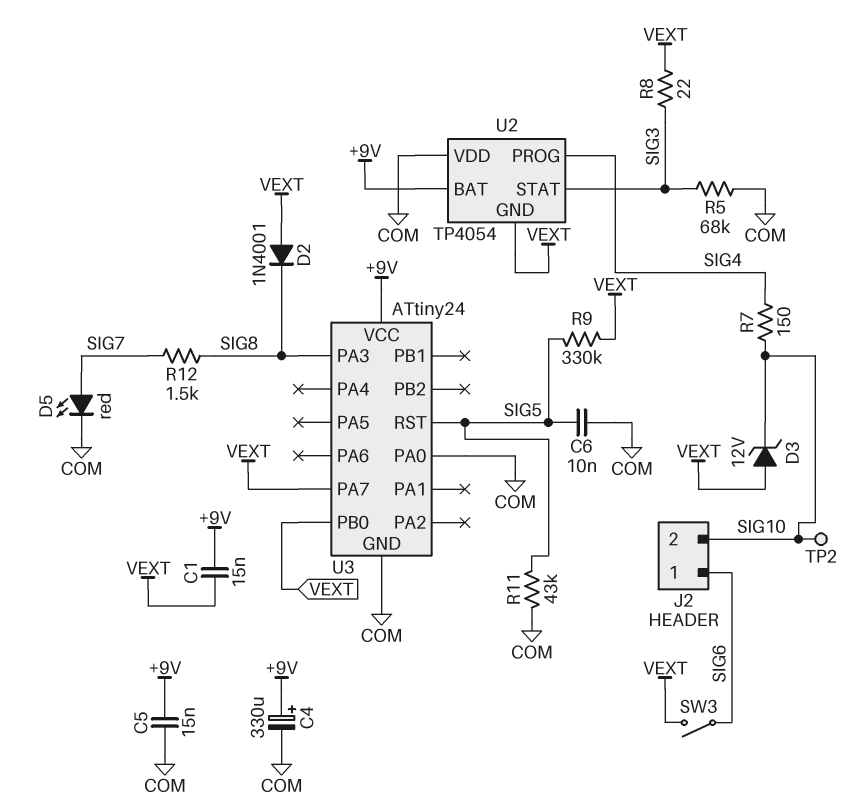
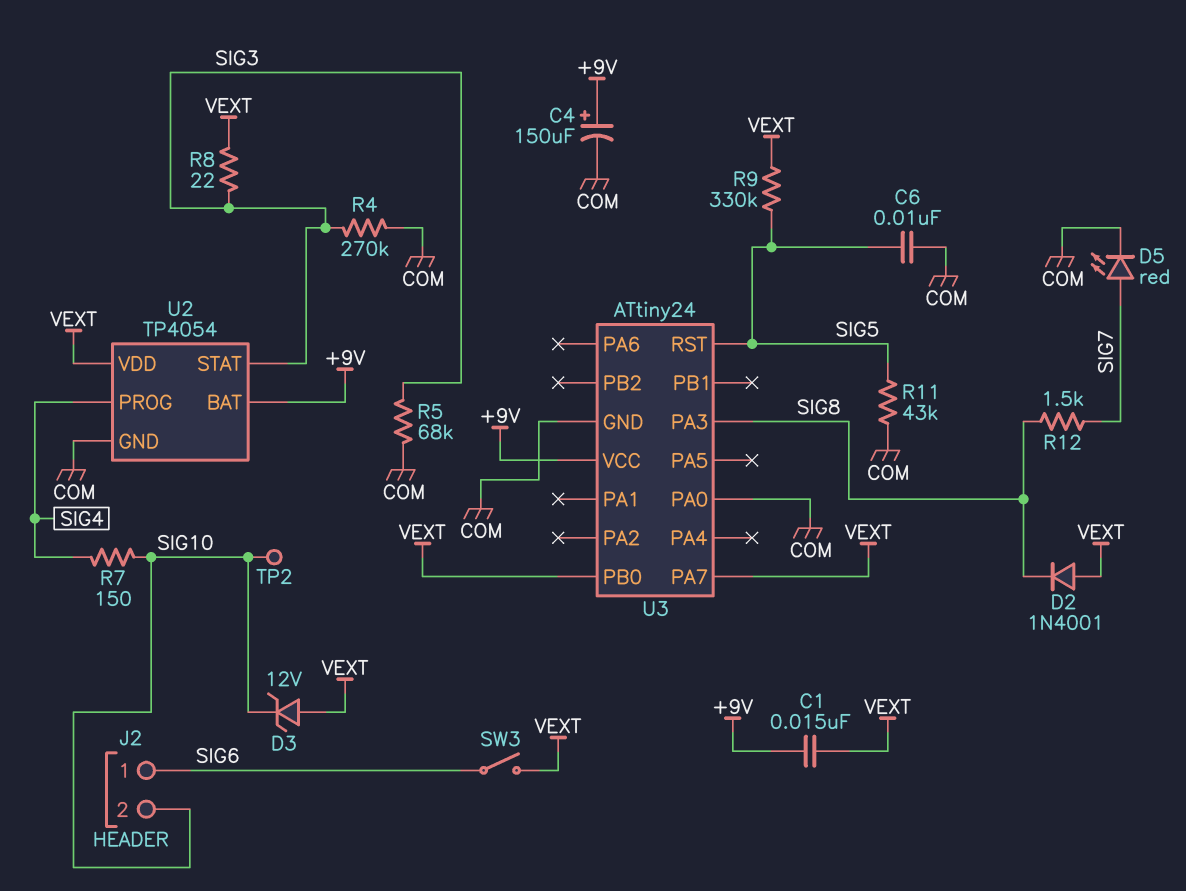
C4: 330uF (plus +9V, minus COM) -> 150uF (plus +9V, minus COM)
C5: 15nF (+9V, COM) -> none
R4: none -> 270k (COM, SIG3)
U2 pin GND: VEXT -> COM
U2 pin VDD: COM -> VEXT

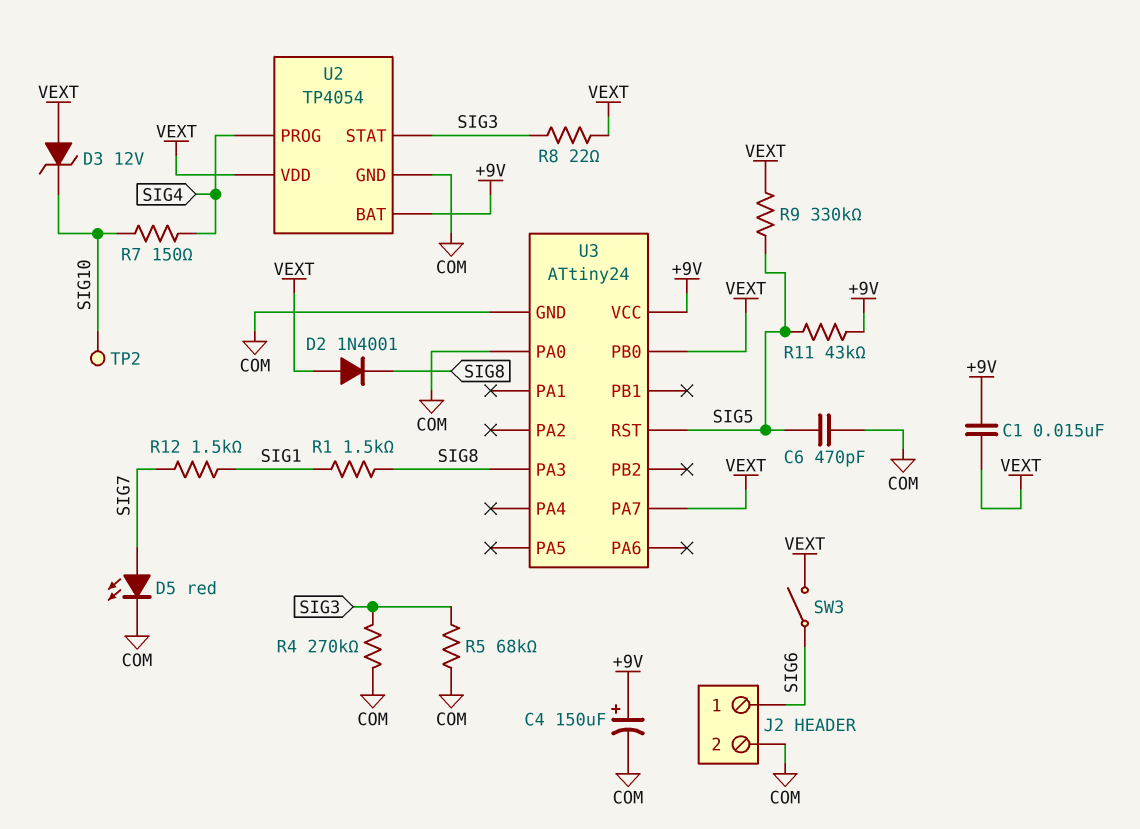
C6: 10nF (COM, SIG5) -> 470pF (COM, SIG5)
J2 pin 2: SIG10 -> COM
R1: none -> 1.5k (SIG1, SIG8)
R11: 43k (COM, SIG5) -> 43k (+9V, SIG5)
R12: 1.5k (SIG7, SIG8) -> 1.5k (SIG1, SIG7)

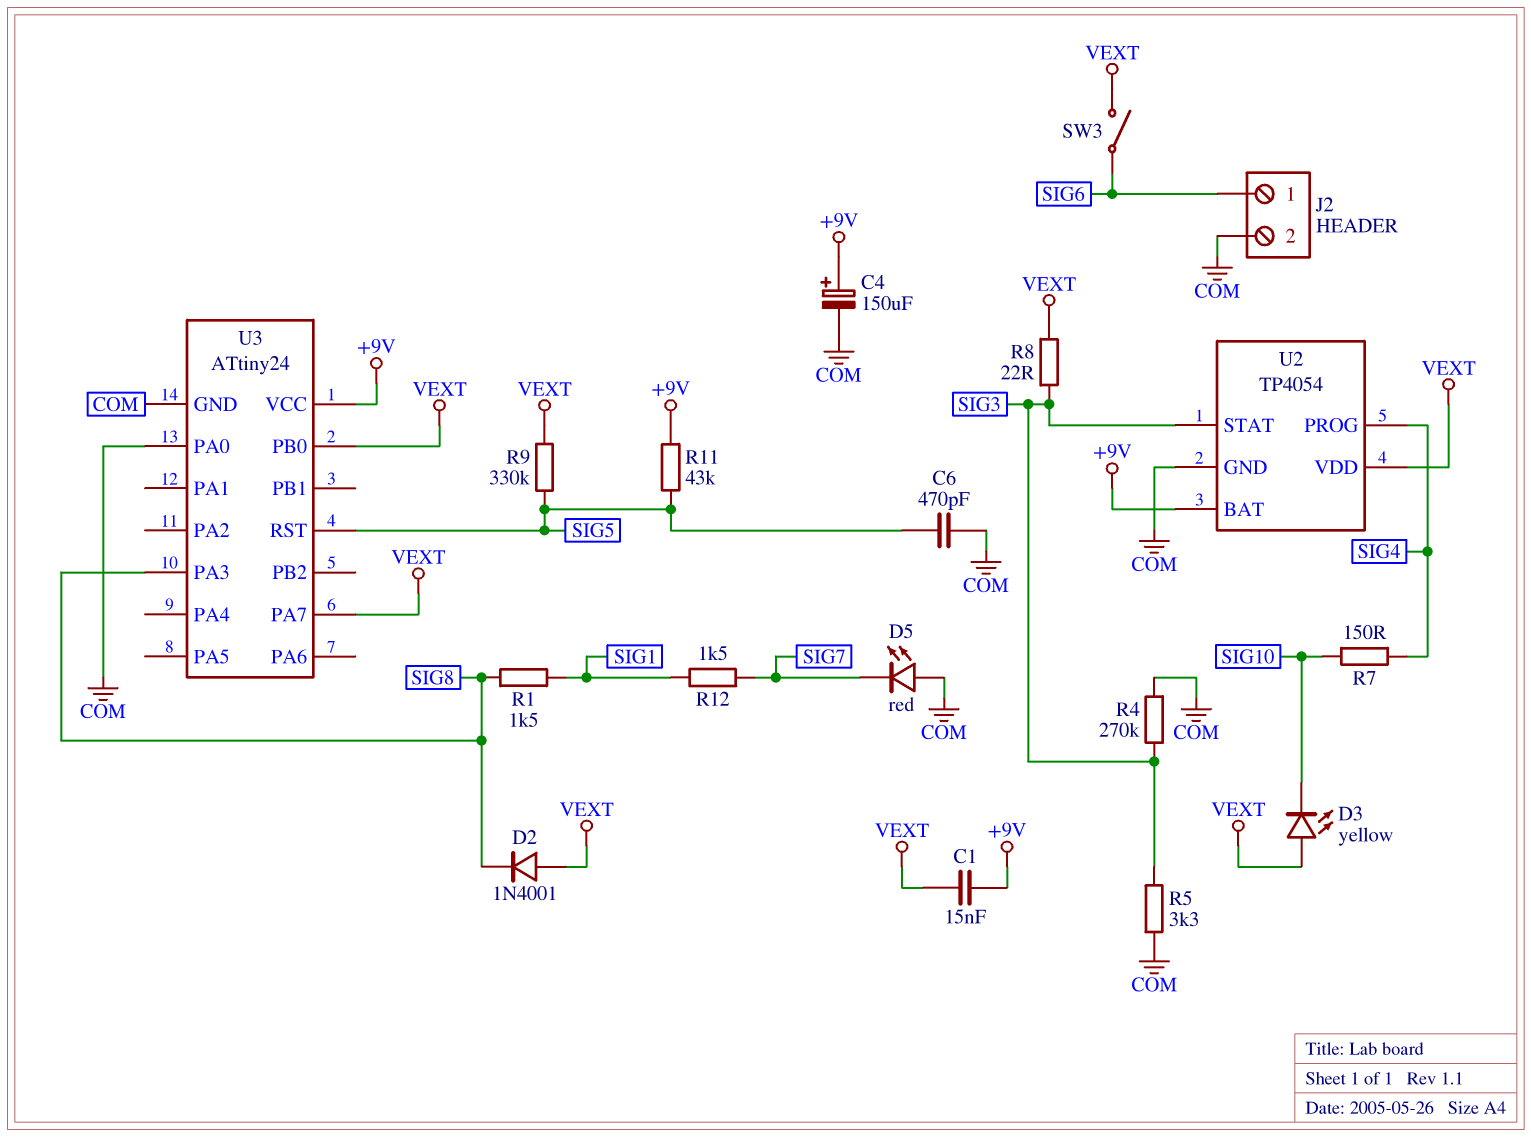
D3: zener 12V (A VEXT, K SIG10) -> LED yellow (A VEXT, K SIG10)
D5: LED red (A SIG7, K COM) -> LED red (A COM, K SIG7)
R5: 68k (COM, SIG3) -> 3.3k (COM, SIG3)
TP2: test point (SIG10) -> none

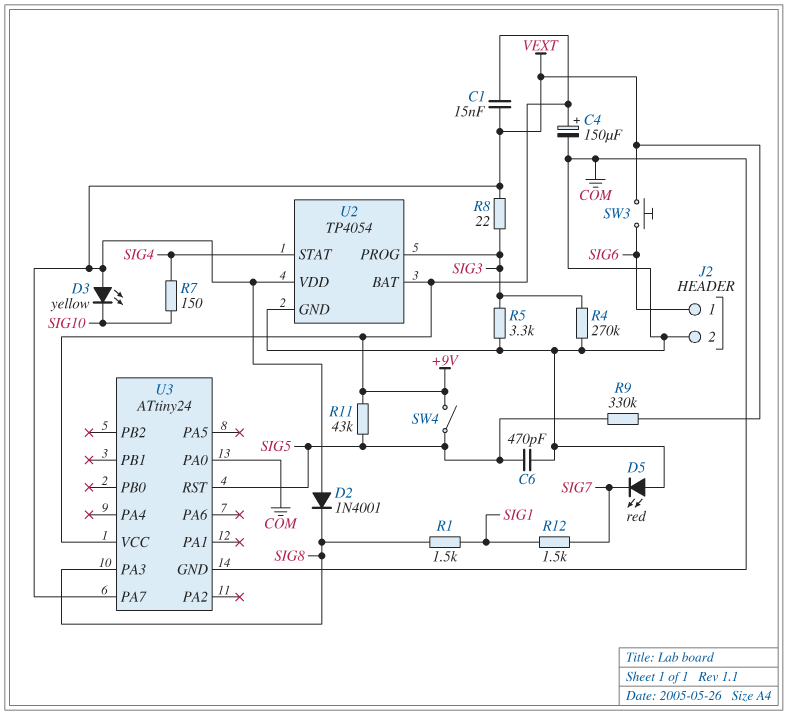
SW3: switch (SIG6, VEXT) -> button (SIG6, VEXT)
SW4: none -> switch (+9V, SIG5)
U2 pin PROG: SIG4 -> SIG3
U2 pin STAT: SIG3 -> SIG4
U3 pin PB0: VEXT -> none

